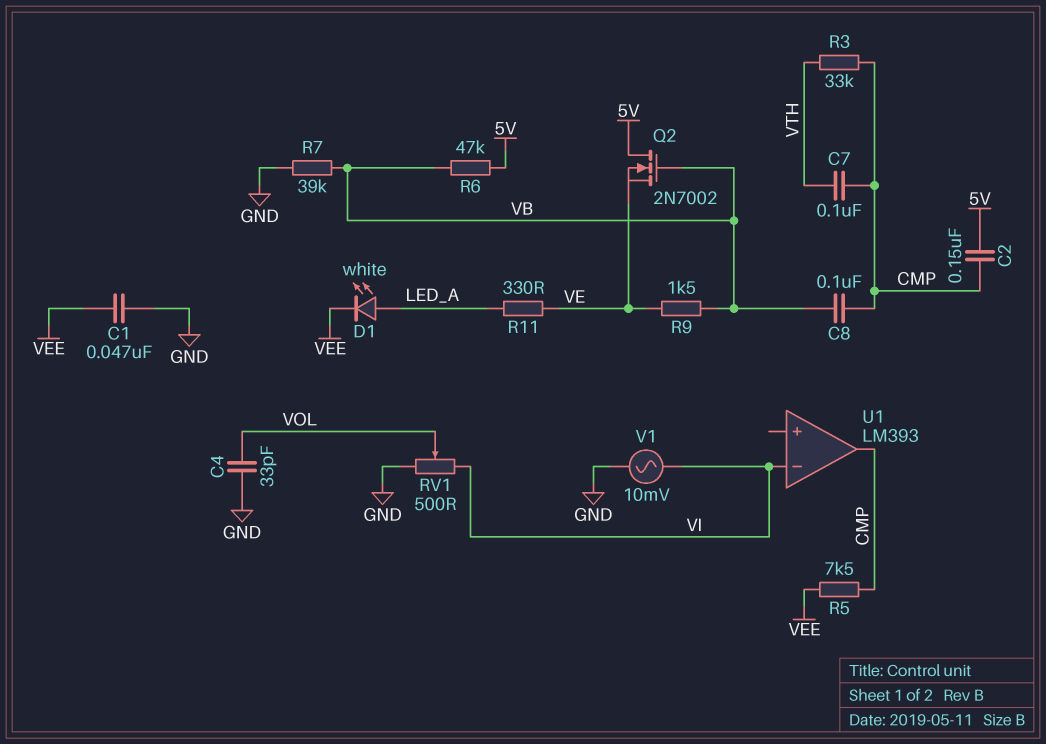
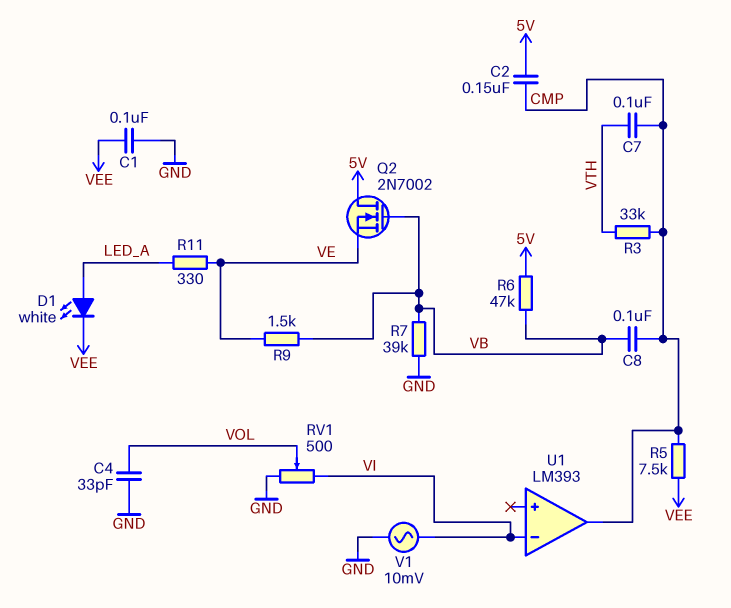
C1: 47nF (GND, VEE) -> 100nF (GND, VEE)

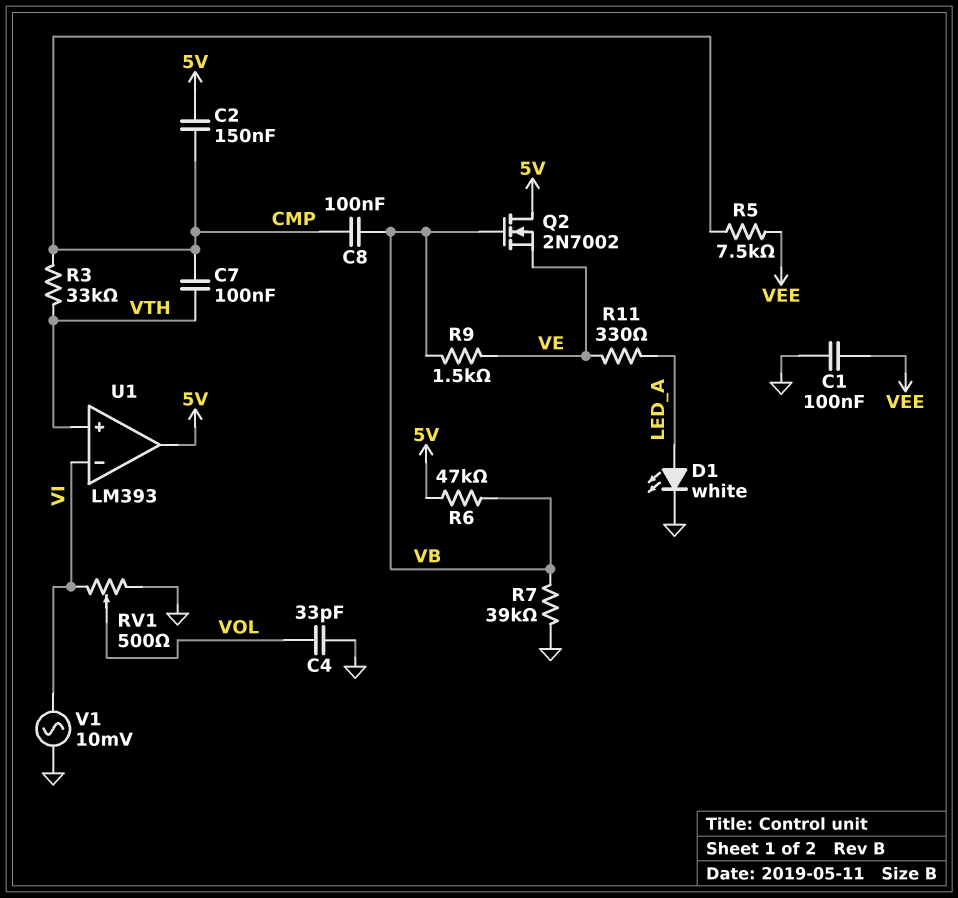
D1: LED white (A LED_A, K VEE) -> LED white (A LED_A, K GND)
U1 pin in+: none -> VTH
U1 pin out: CMP -> 5V

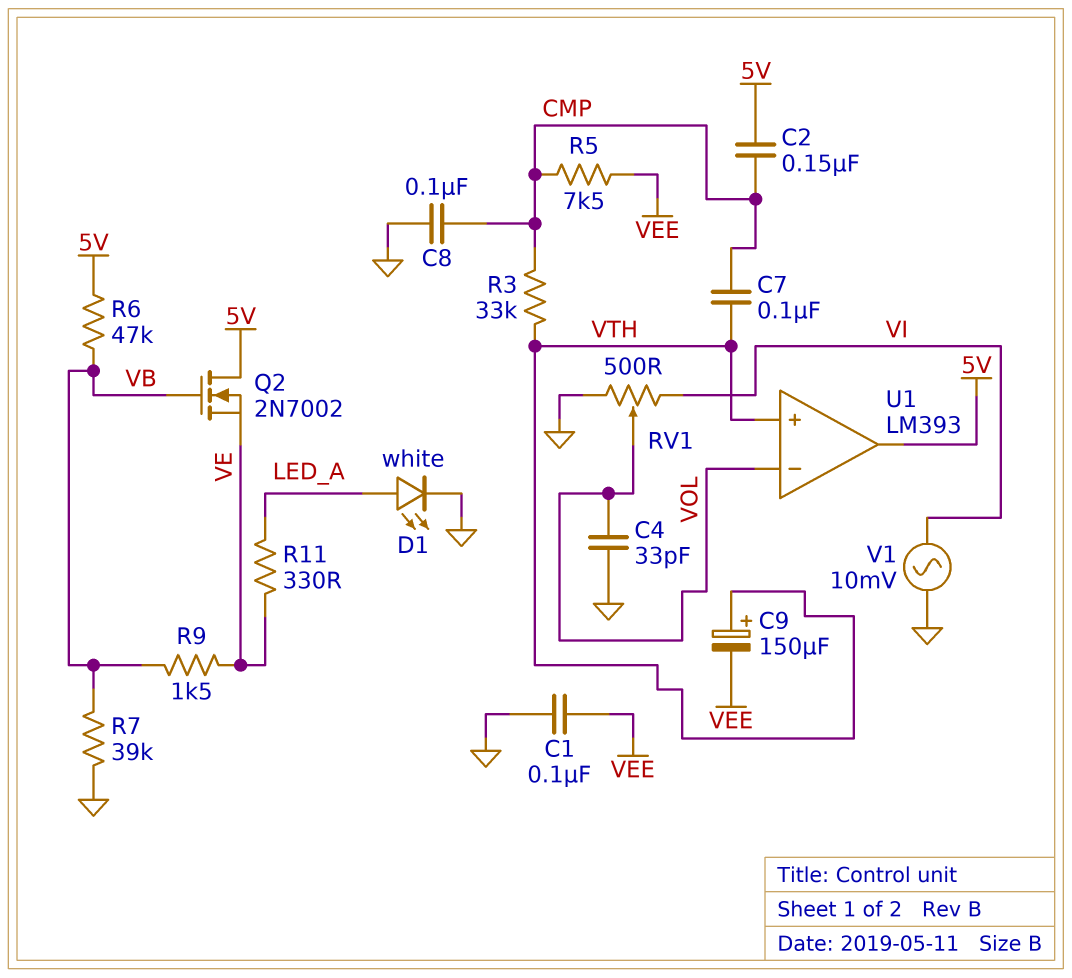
C8: 100nF (CMP, VB) -> 100nF (CMP, GND)
C9: none -> 150uF (plus VTH, minus VEE)
U1 pin in-: VI -> VOL

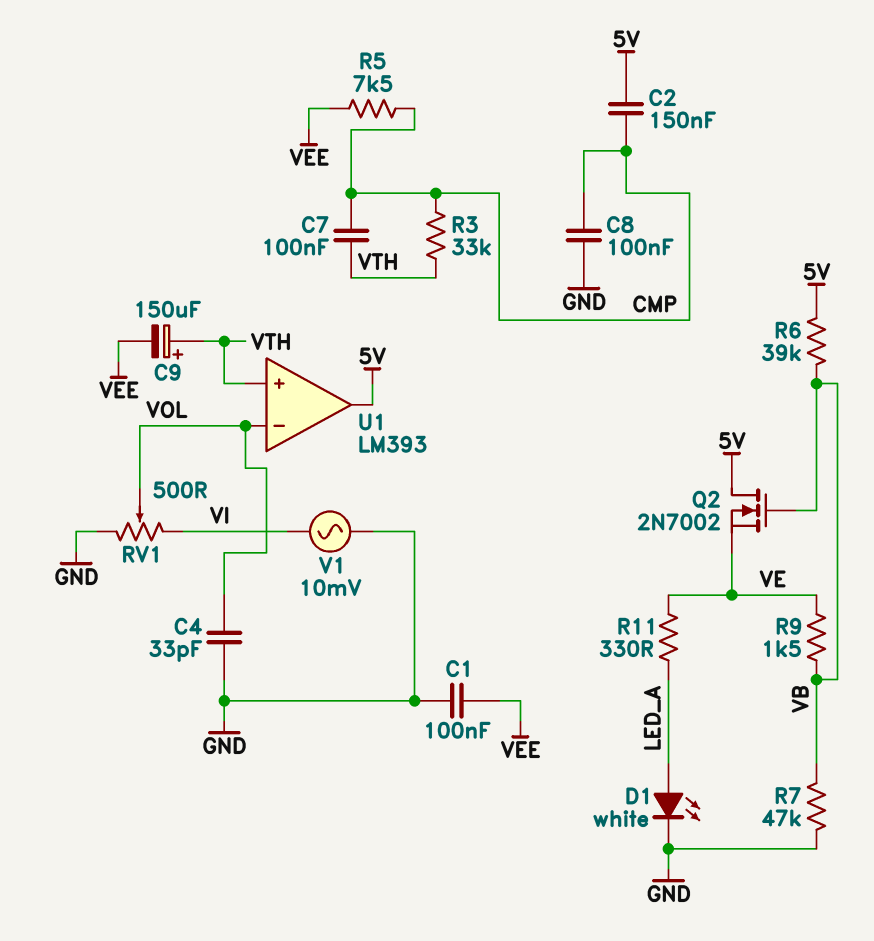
R6: 47k (5V, VB) -> 39k (5V, VB)
R7: 39k (GND, VB) -> 47k (GND, VB)

